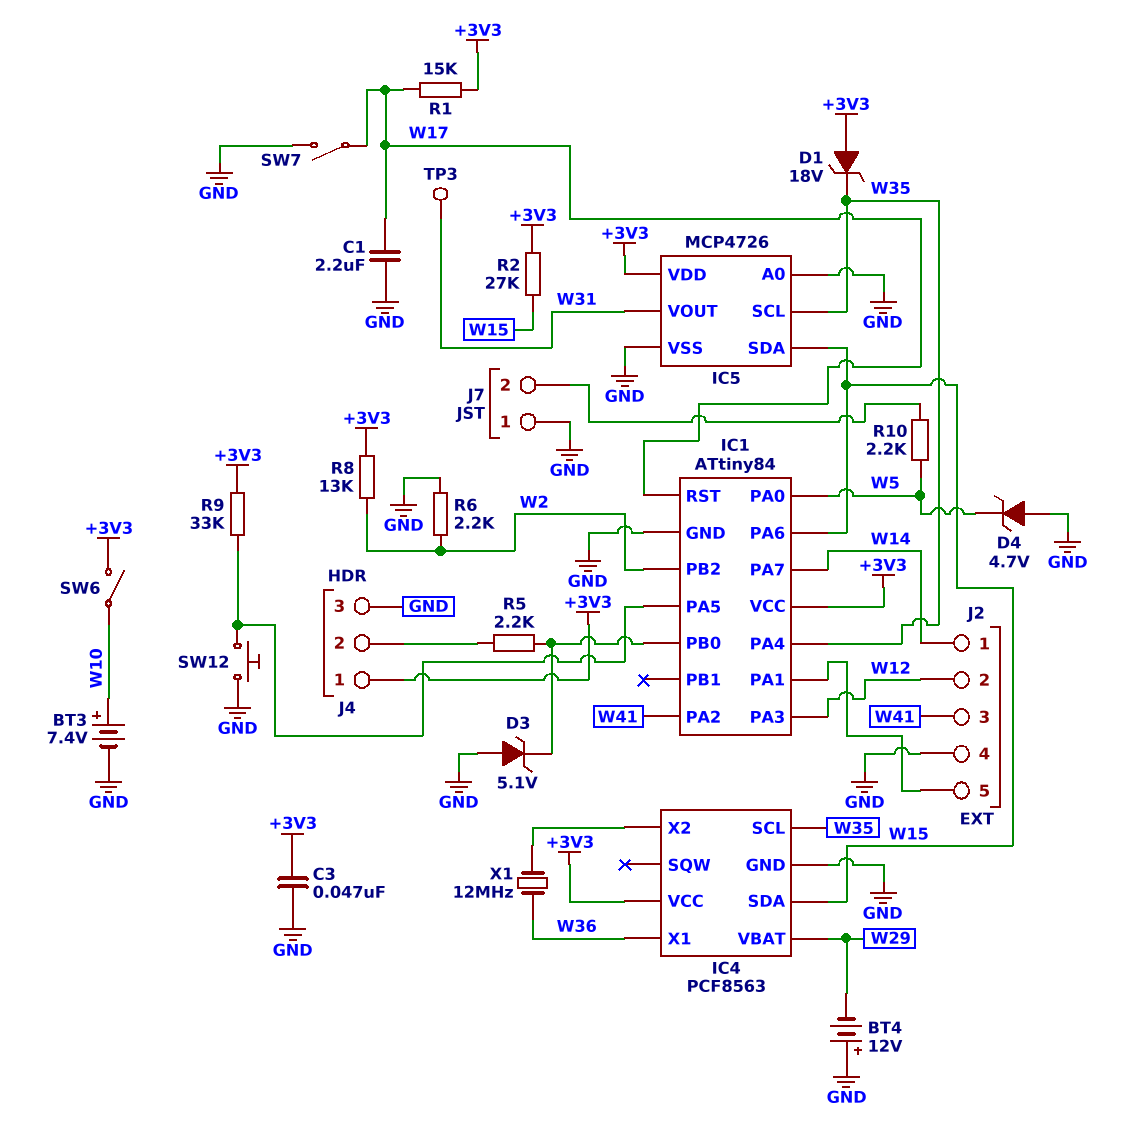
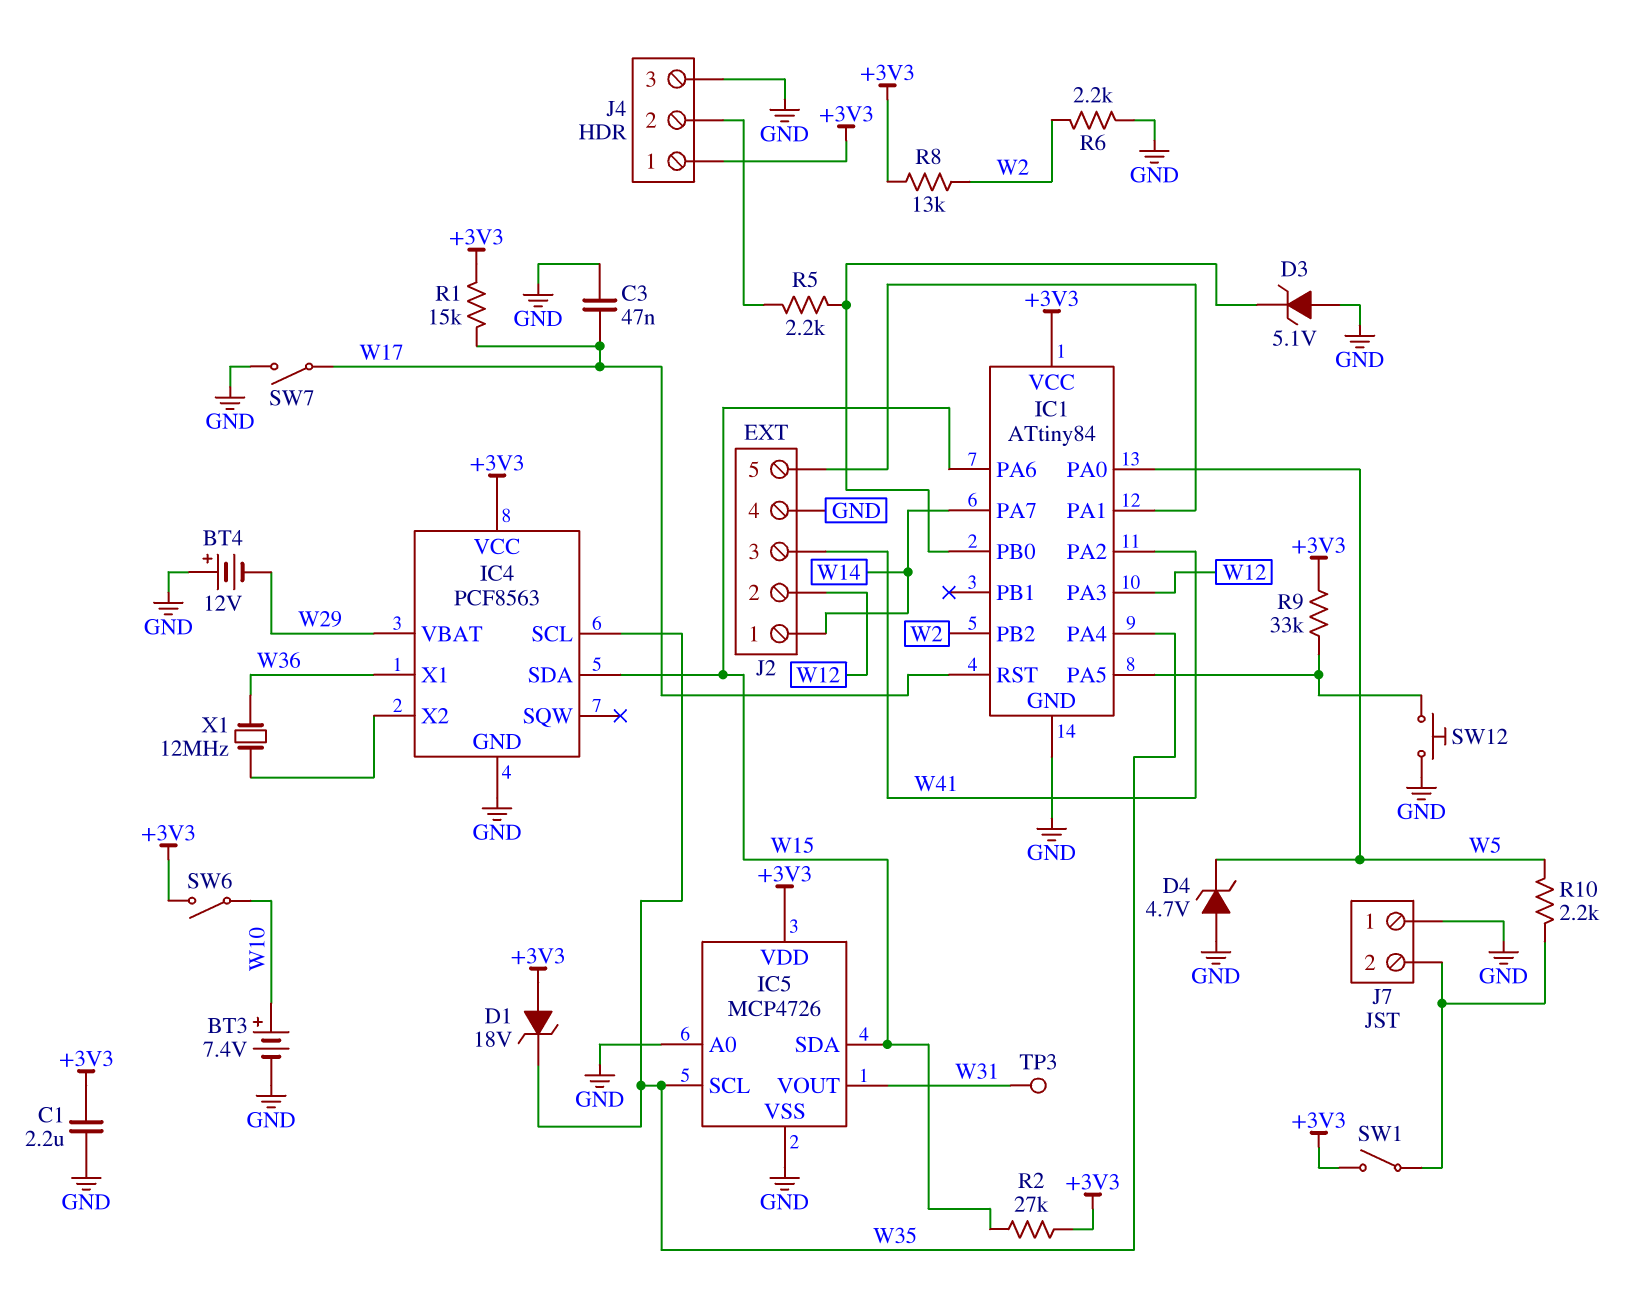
C1: 2.2uF (GND, W17) -> 2.2uF (+3V3, GND)
C3: 47nF (+3V3, GND) -> 47nF (GND, W17)
SW1: none -> switch (+3V3, J7/2)

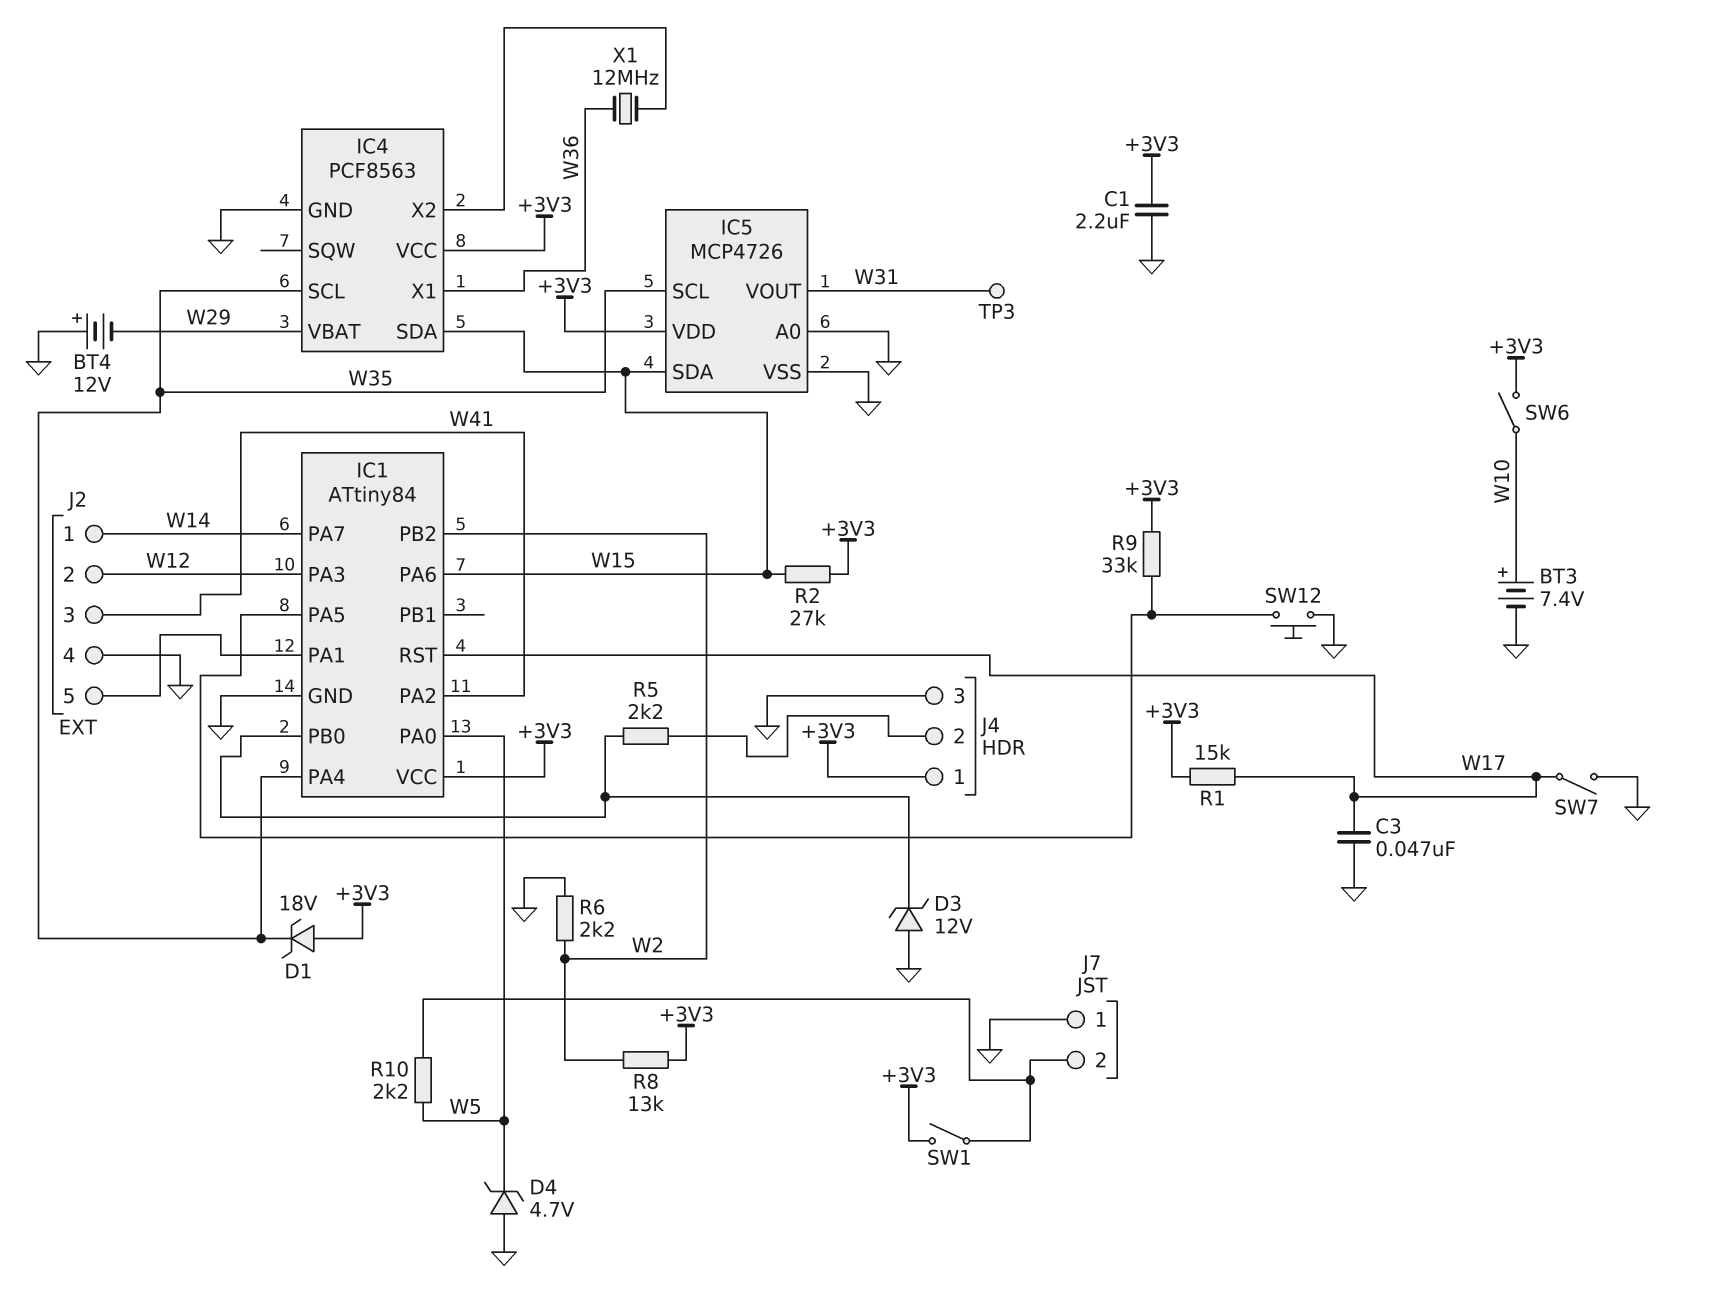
D3: zener 5.1V (A GND, K IC1/PB0) -> zener 12V (A GND, K IC1/PB0)

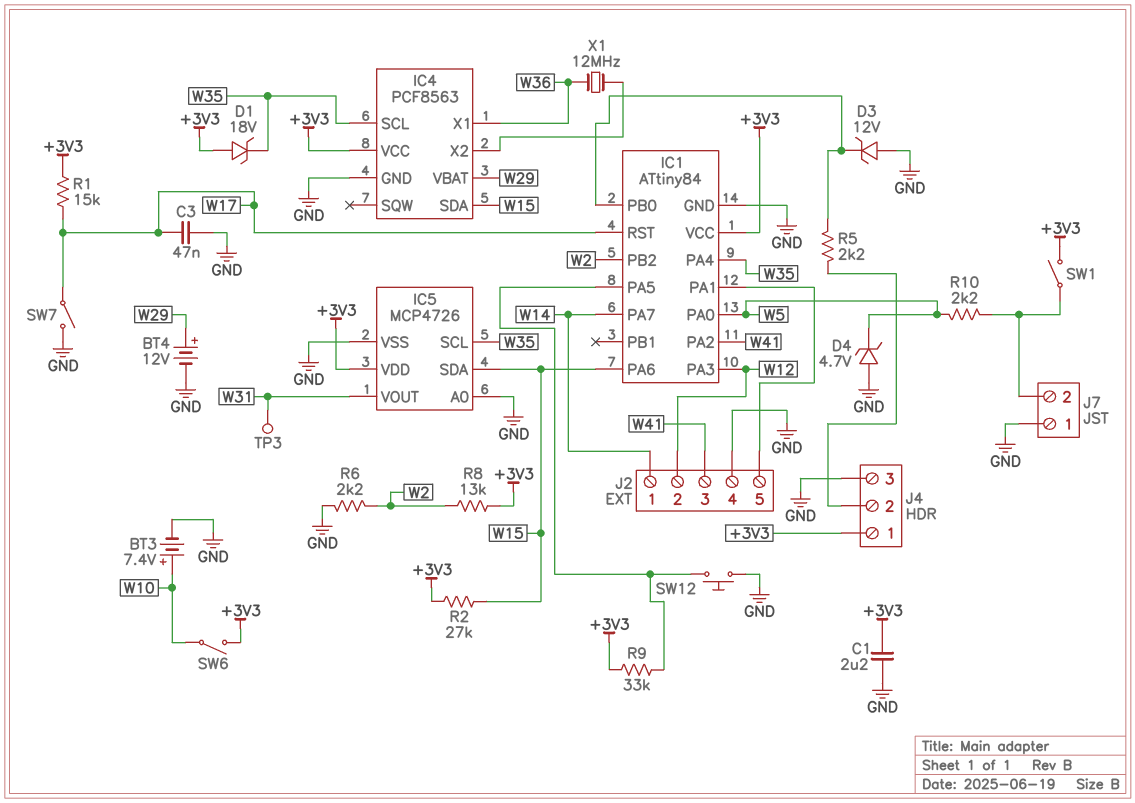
BT4: 12V (plus GND, minus W29) -> 12V (plus W29, minus GND)

